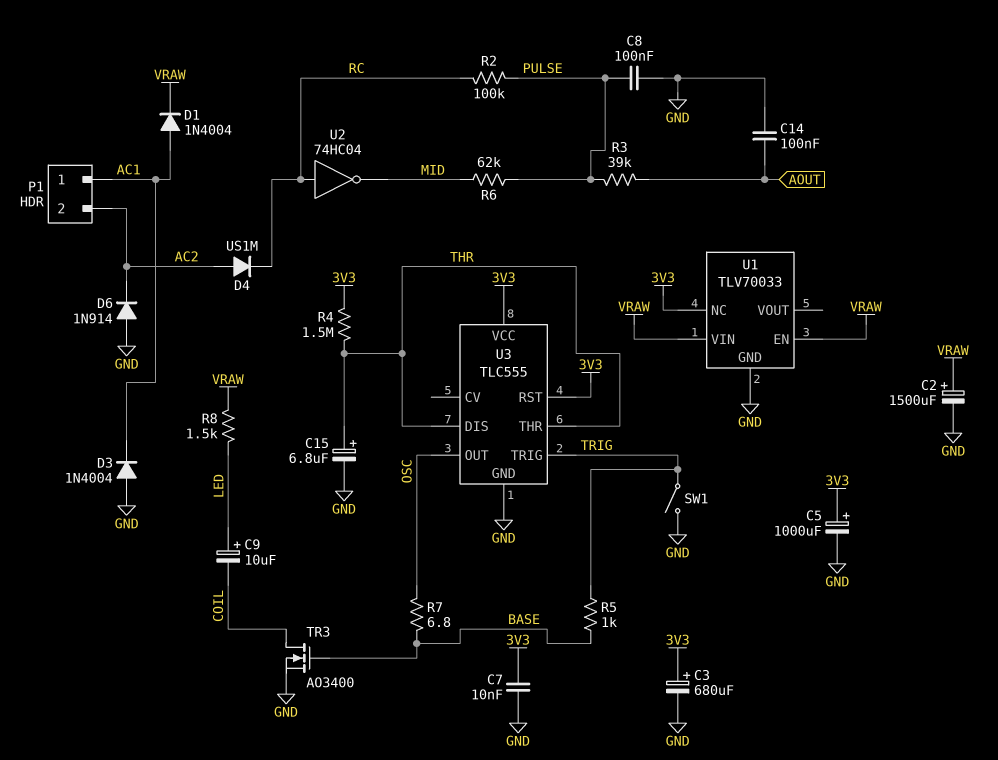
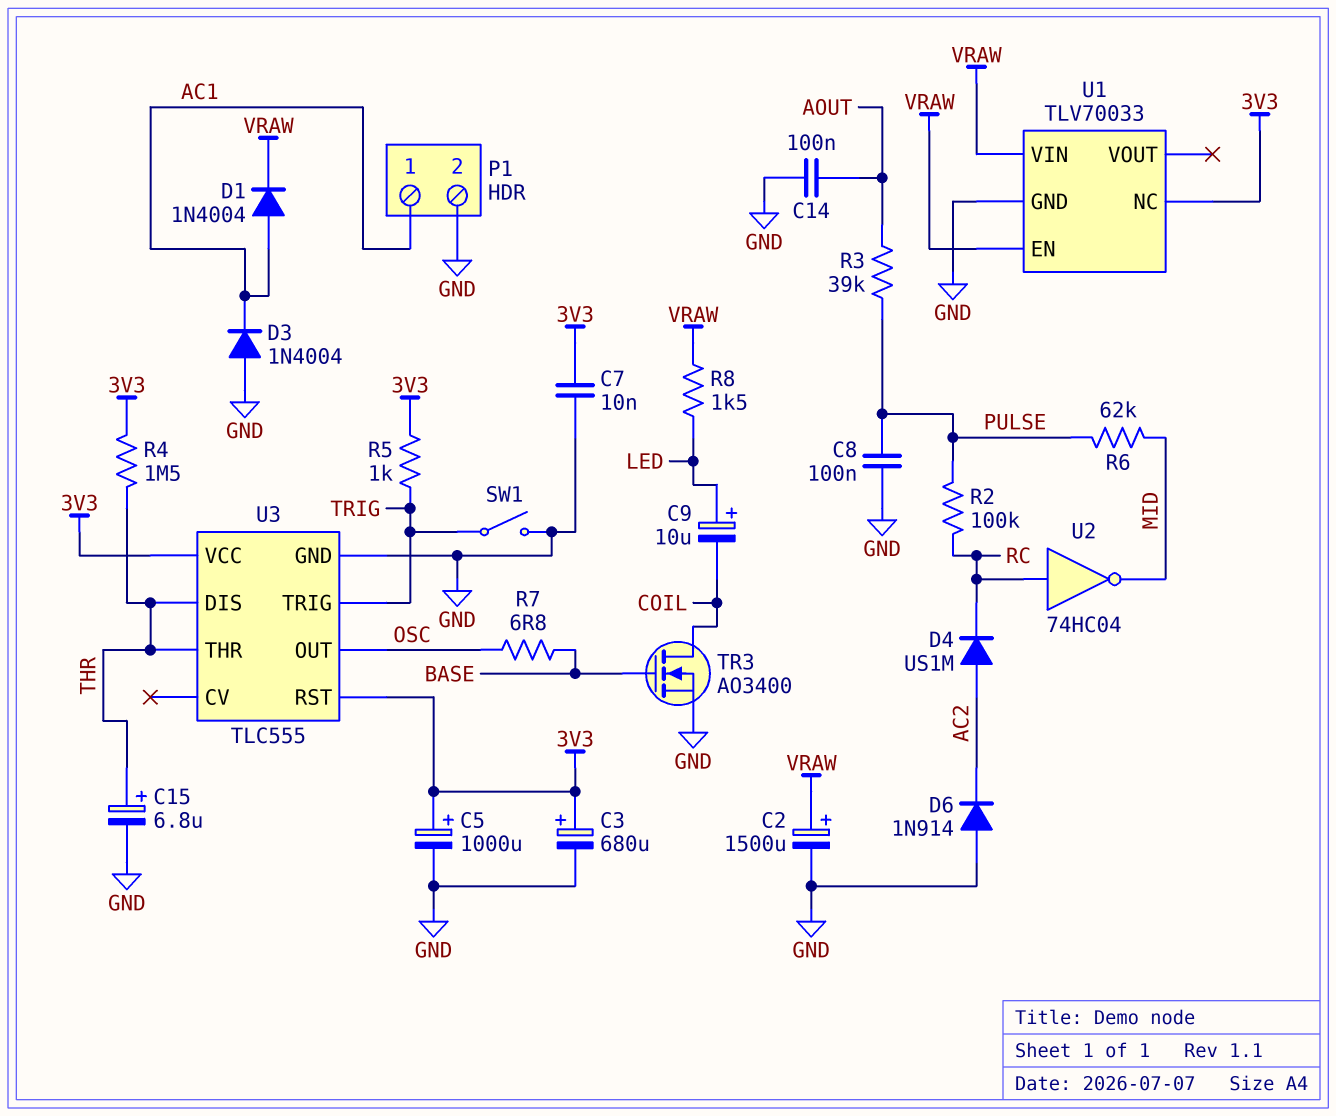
P1 pin 2: AC2 -> GND
R5: 1k (BASE, TRIG) -> 1k (3V3, TRIG)

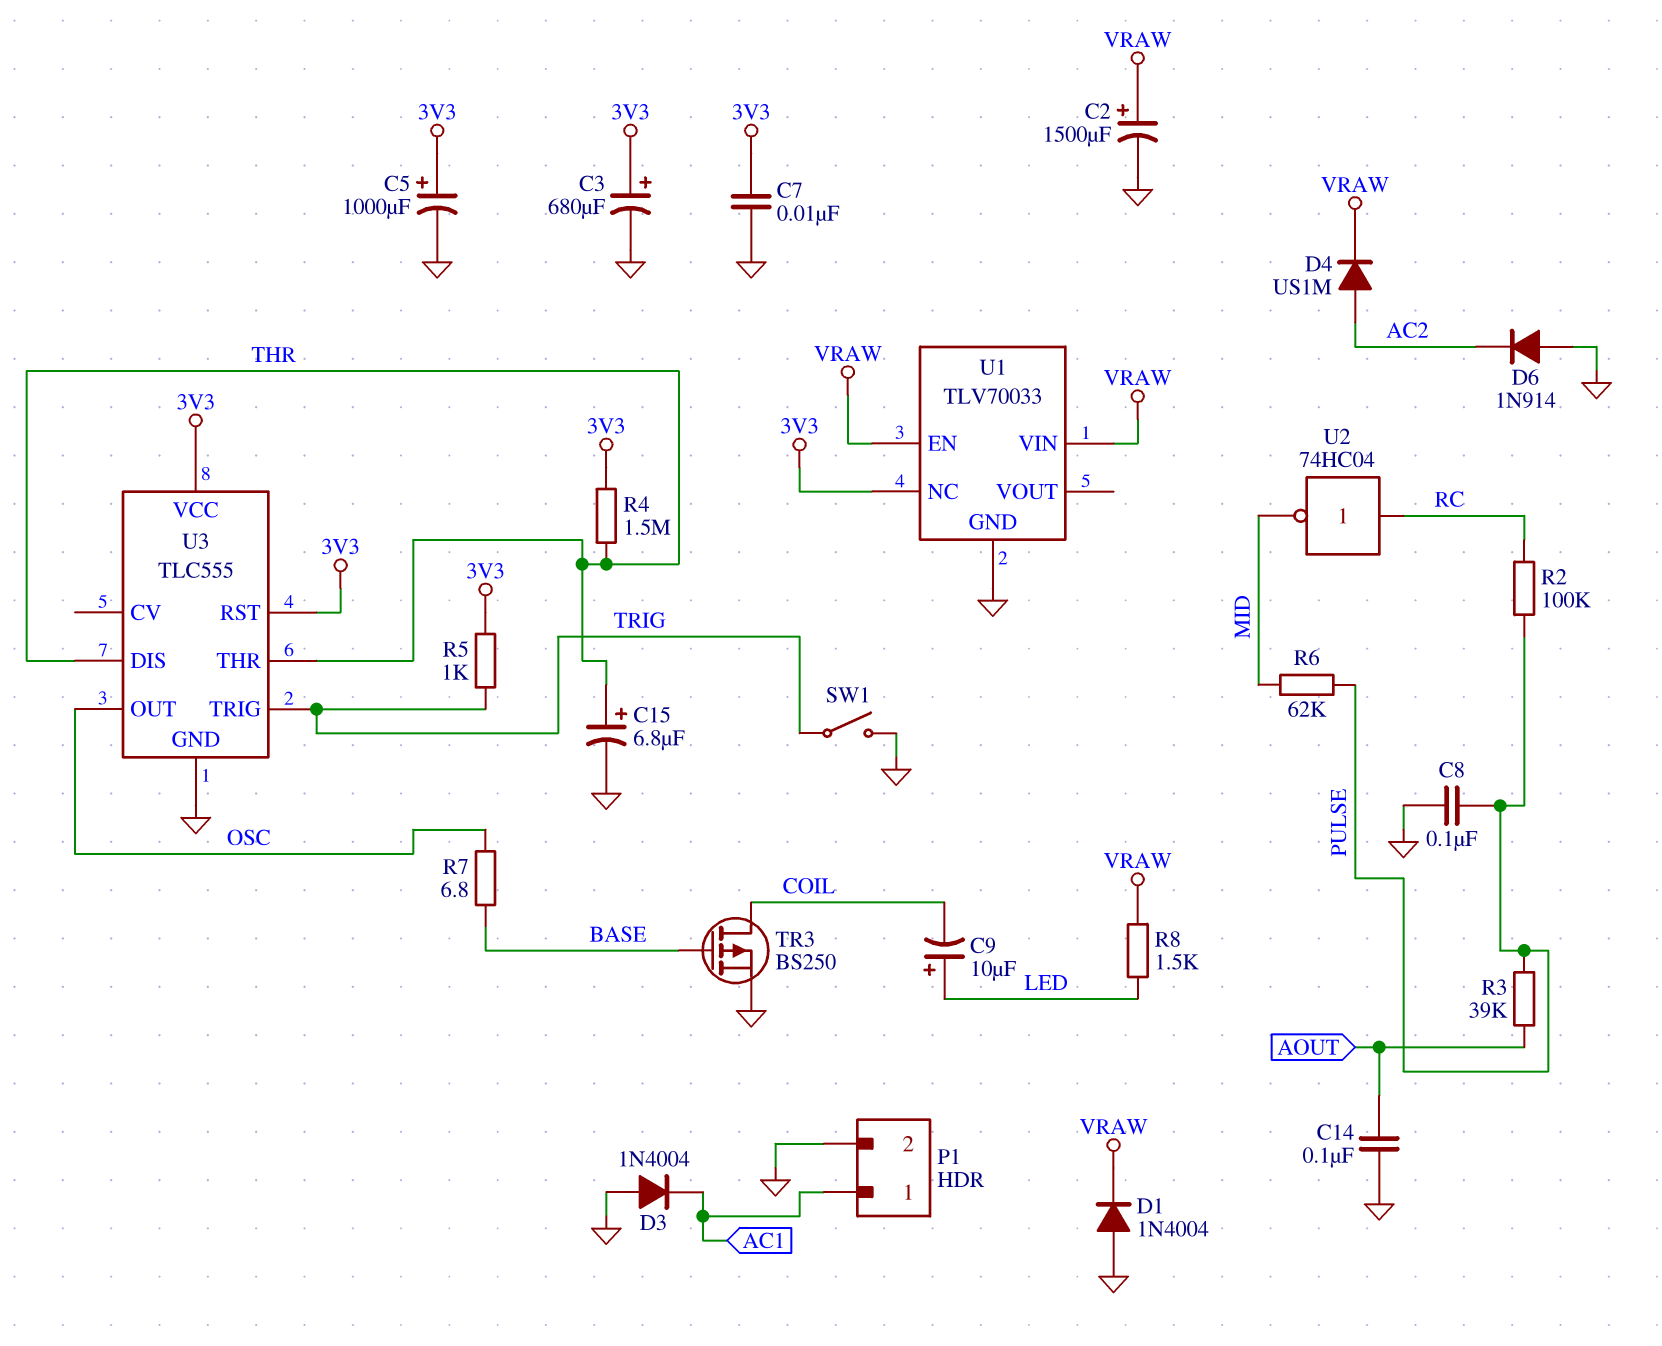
D1: diode 1N4004 (A AC1, K VRAW) -> diode 1N4004 (A GND, K VRAW)
D4: diode US1M (A AC2, K RC) -> diode US1M (A AC2, K VRAW)
TR3: NMOS AO3400 (G BASE, D COIL, S GND) -> PMOS BS250 (G BASE, D COIL, S GND)

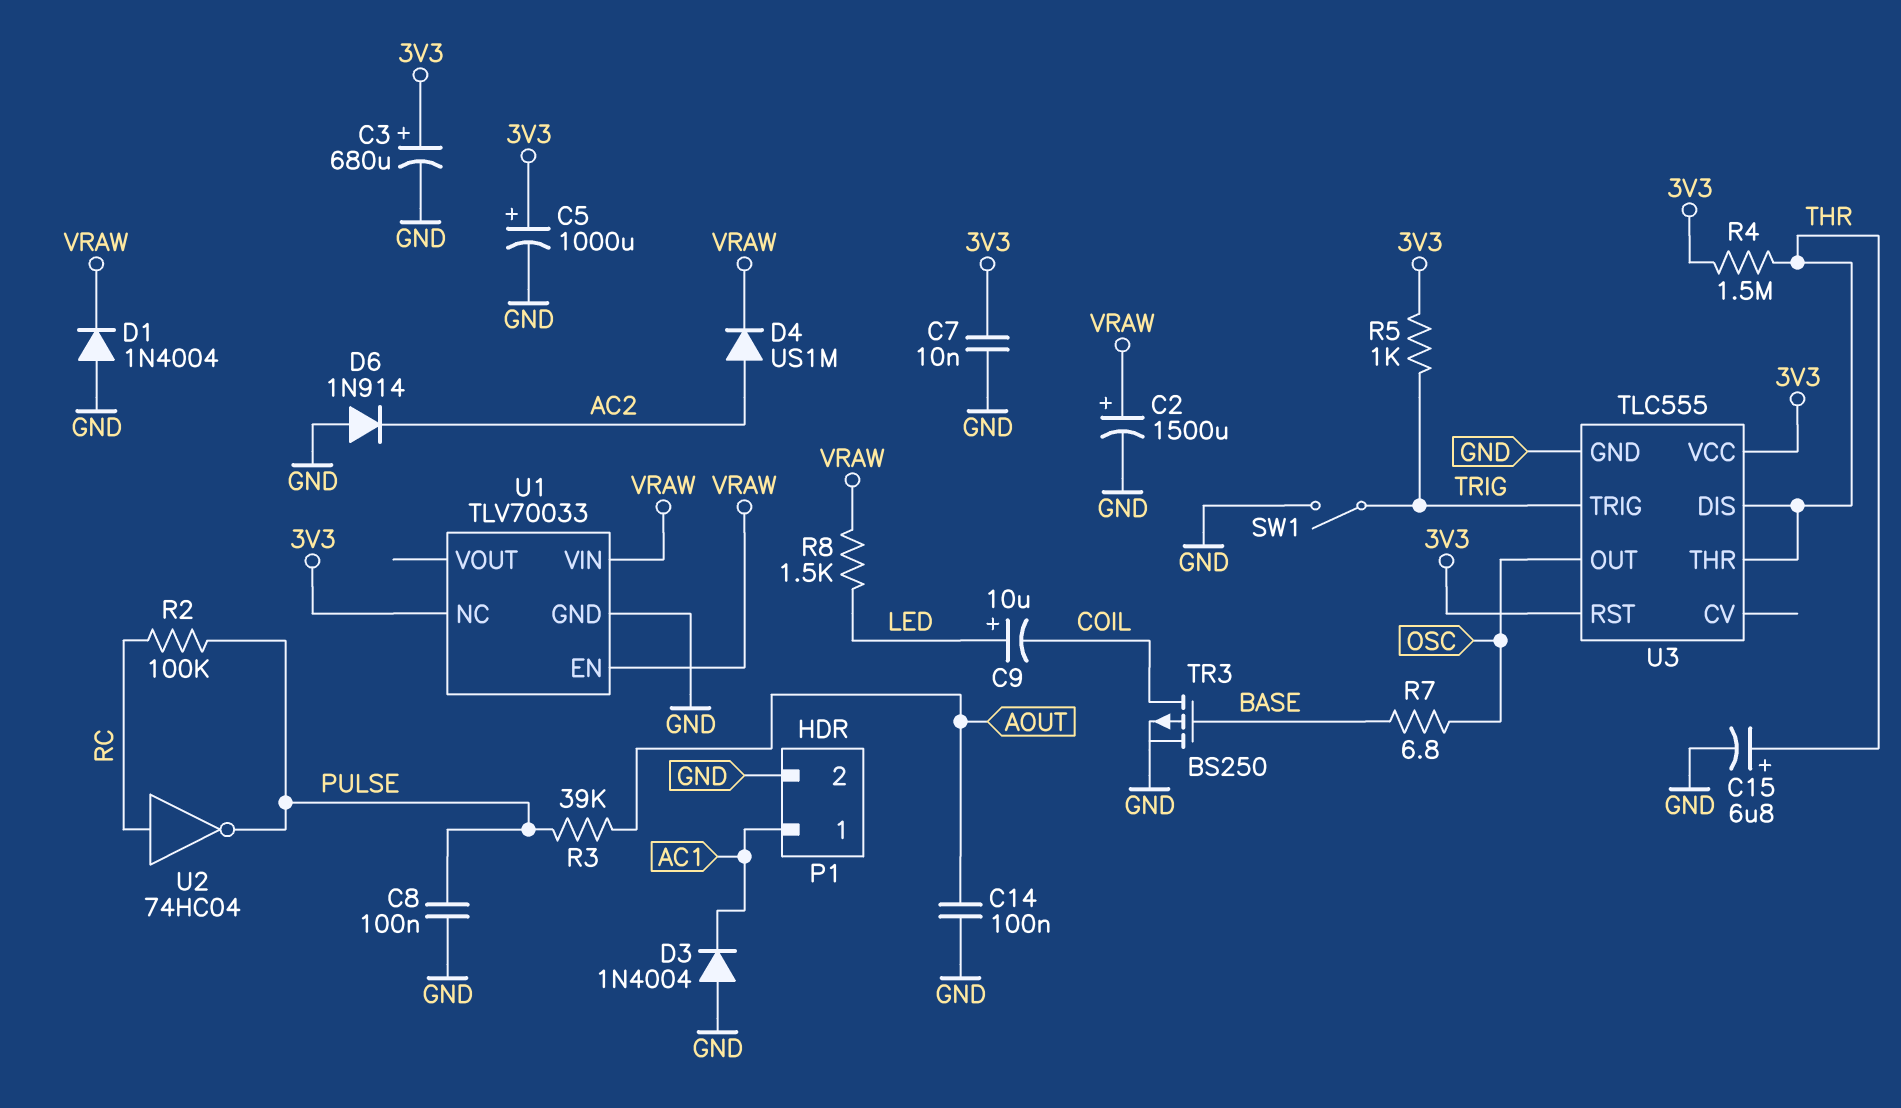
R6: 62k (MID, PULSE) -> none
U2: NOT 74HC04 (in RC, out MID) -> NOT 74HC04 (in RC, out PULSE)

